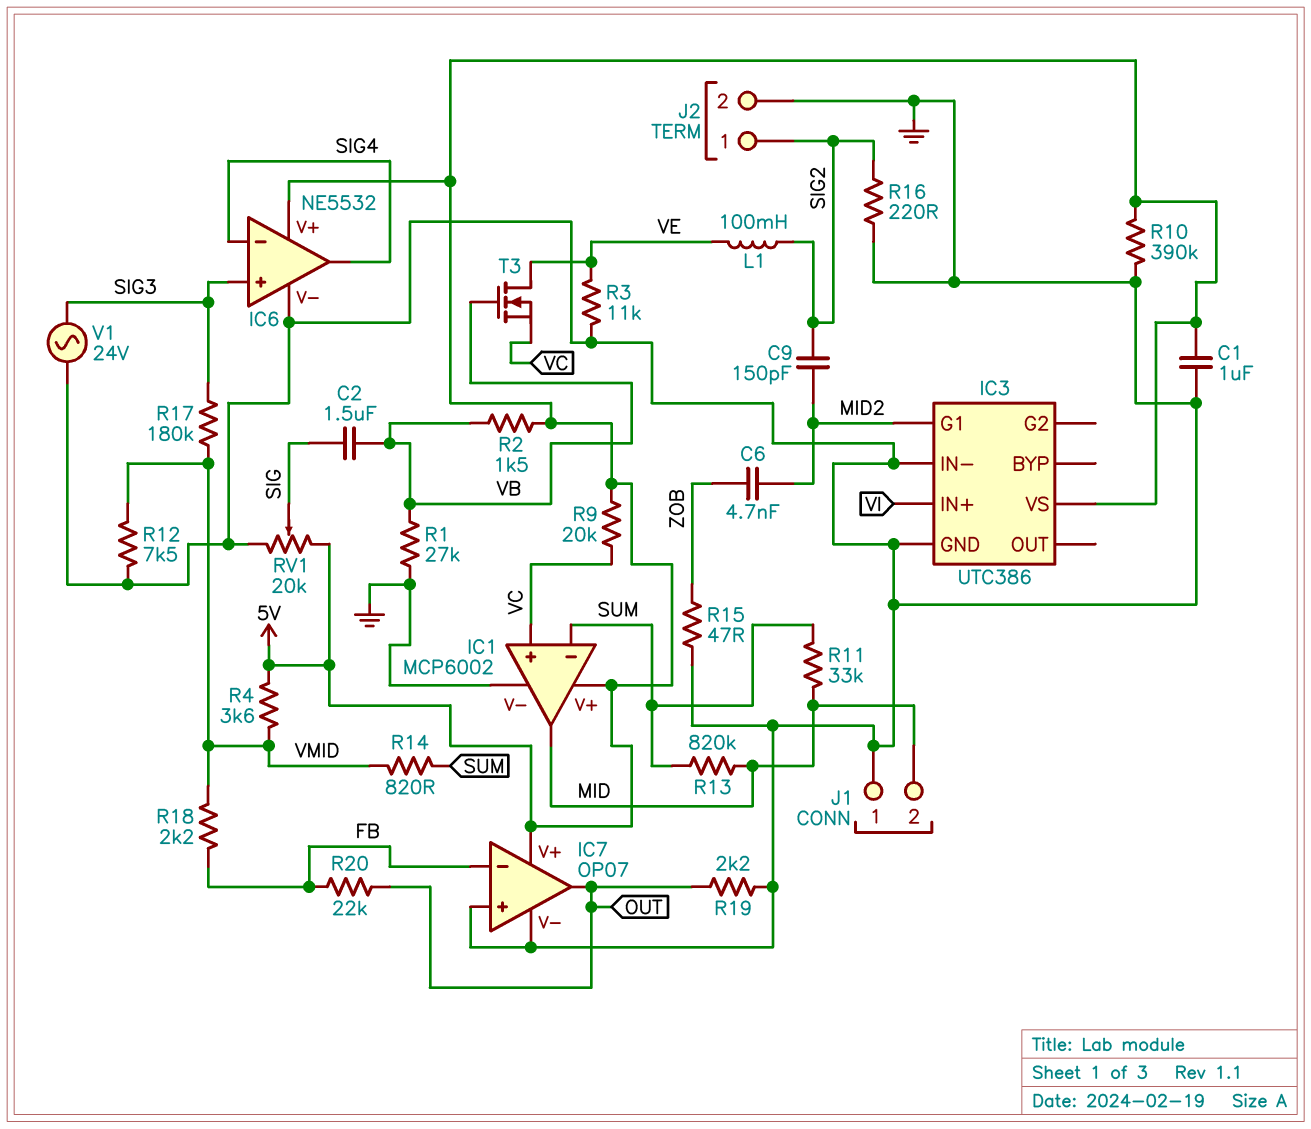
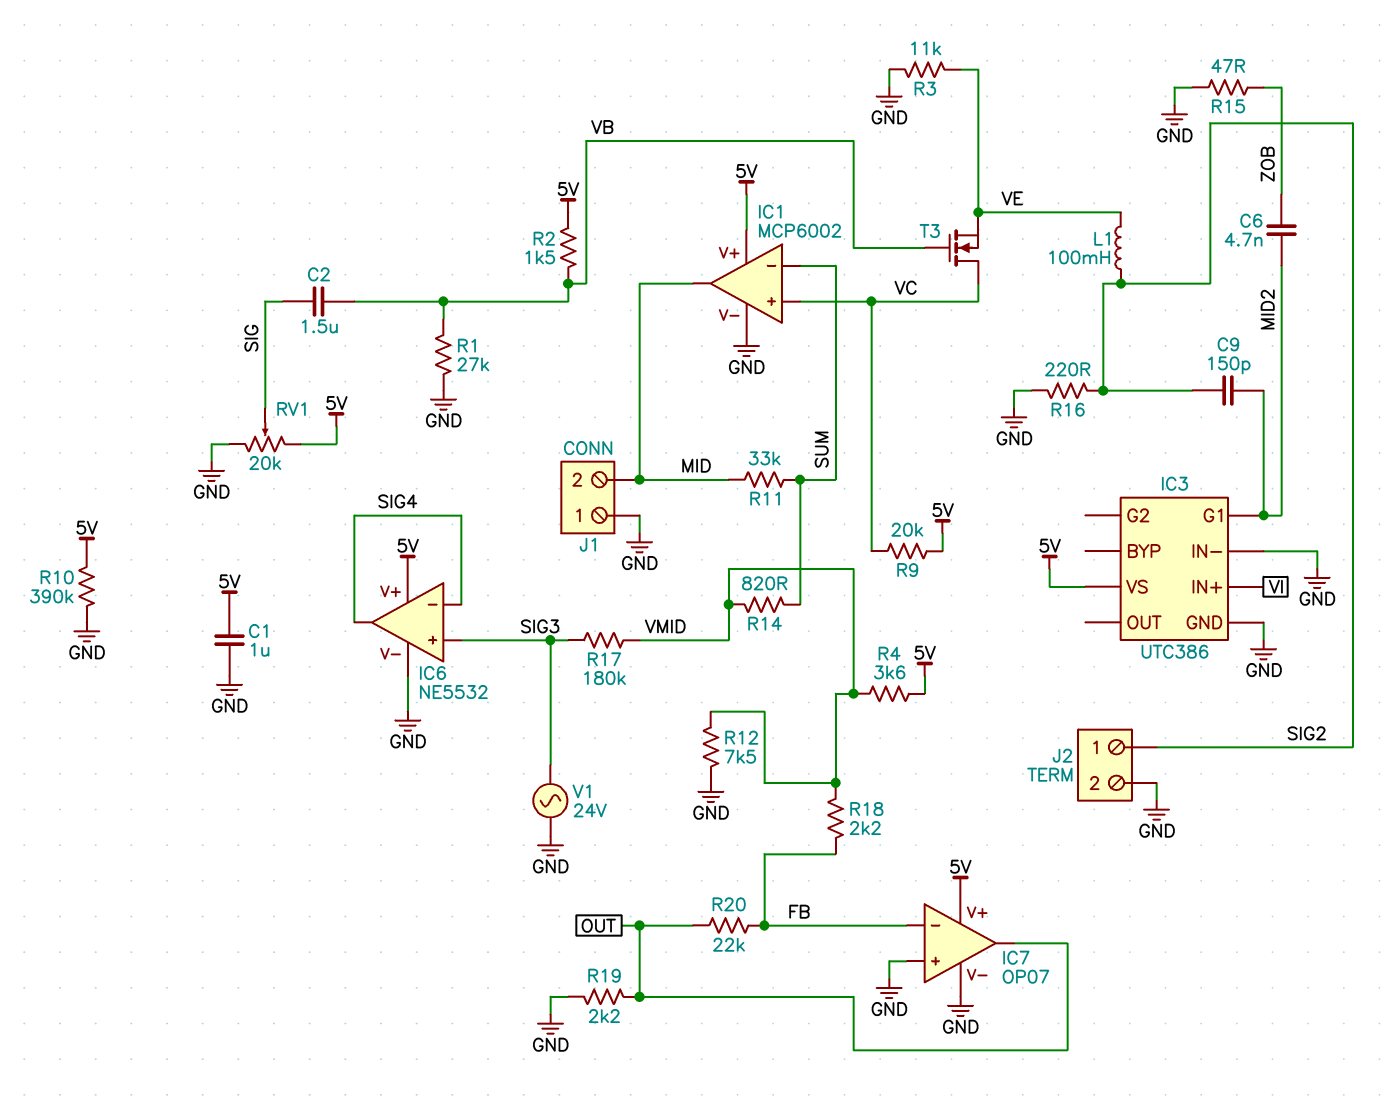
R13: 820k (MID, SUM) -> none
T3: NMOS (G VB, D VE, S VC) -> NMOS (G VB, D VC, S VE)

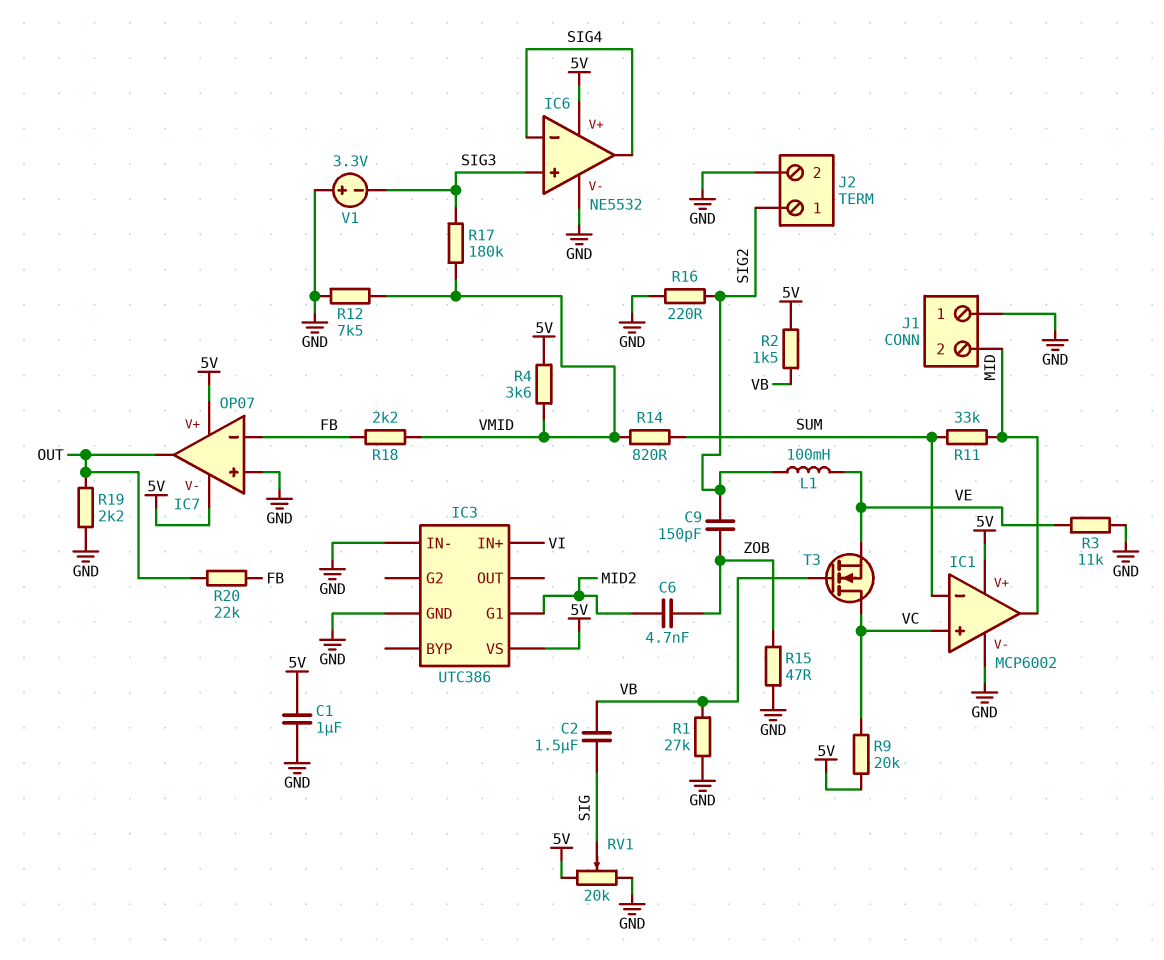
C9: 150pF (MID2, SIG2) -> 150pF (SIG2, ZOB)
IC7 pin V-: GND -> 5V
R10: 390k (5V, GND) -> none
V1: AC 24V (GND, SIG3) -> 3.3V (plus GND, minus SIG3)

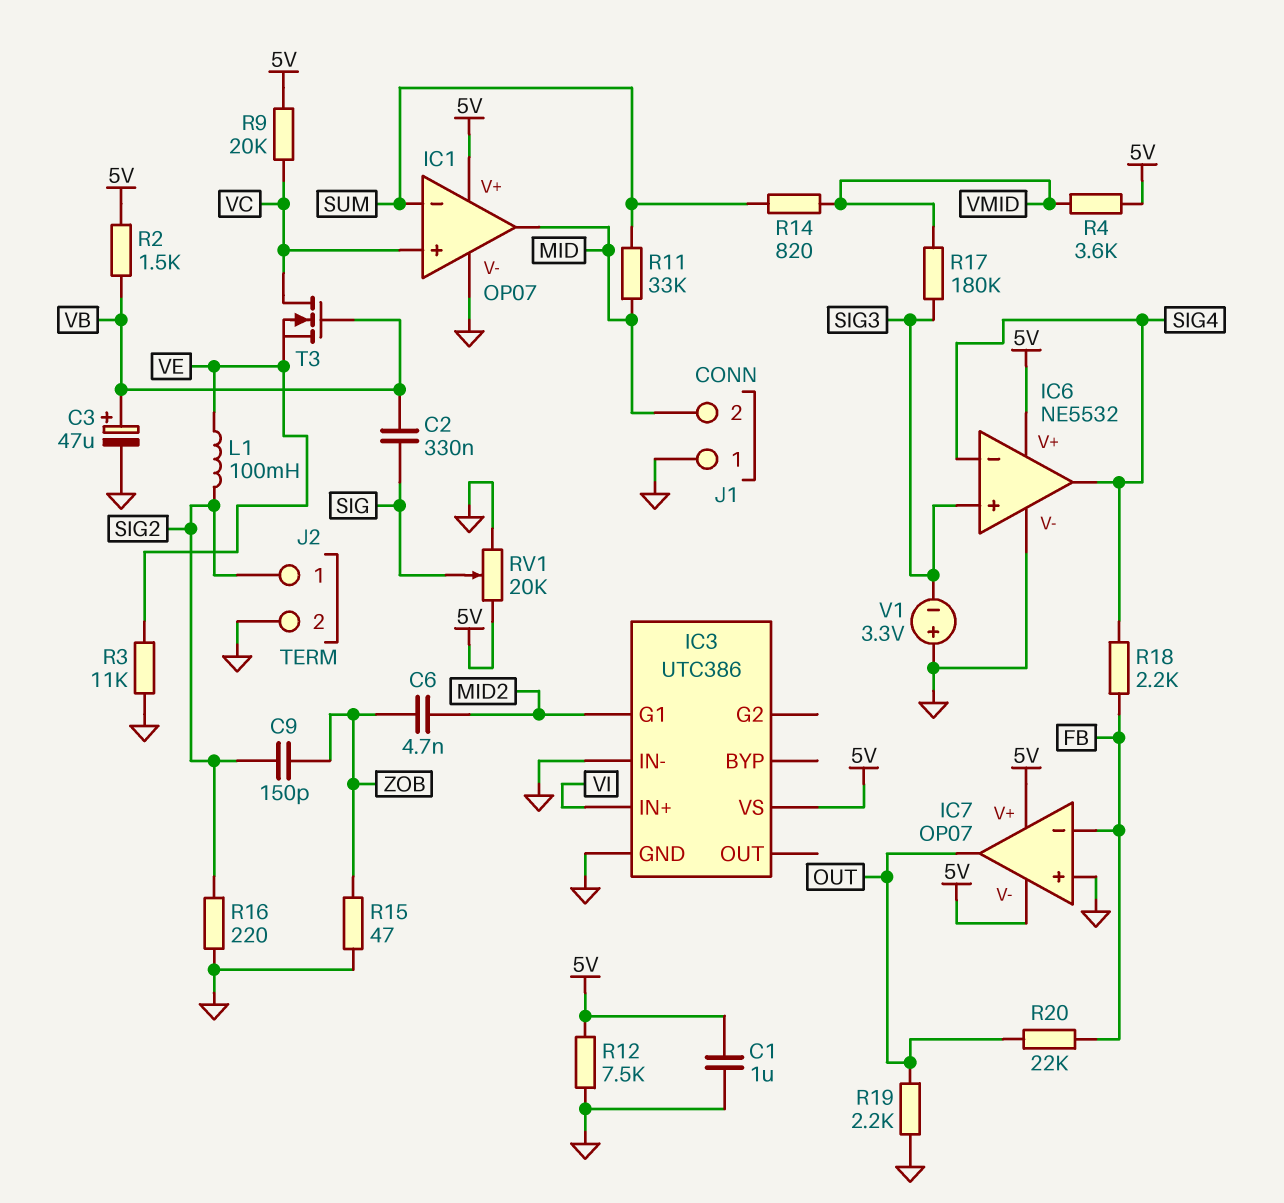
C2: 1.5uF (SIG, VB) -> 330nF (SIG, VB)
C3: none -> 47uF (plus VB, minus GND)
IC1: MCP6002 -> OP07
R1: 27k (GND, VB) -> none
R12: 7.5k (GND, VMID) -> 7.5k (5V, GND)
R18: 2.2k (FB, VMID) -> 2.2k (FB, SIG4)

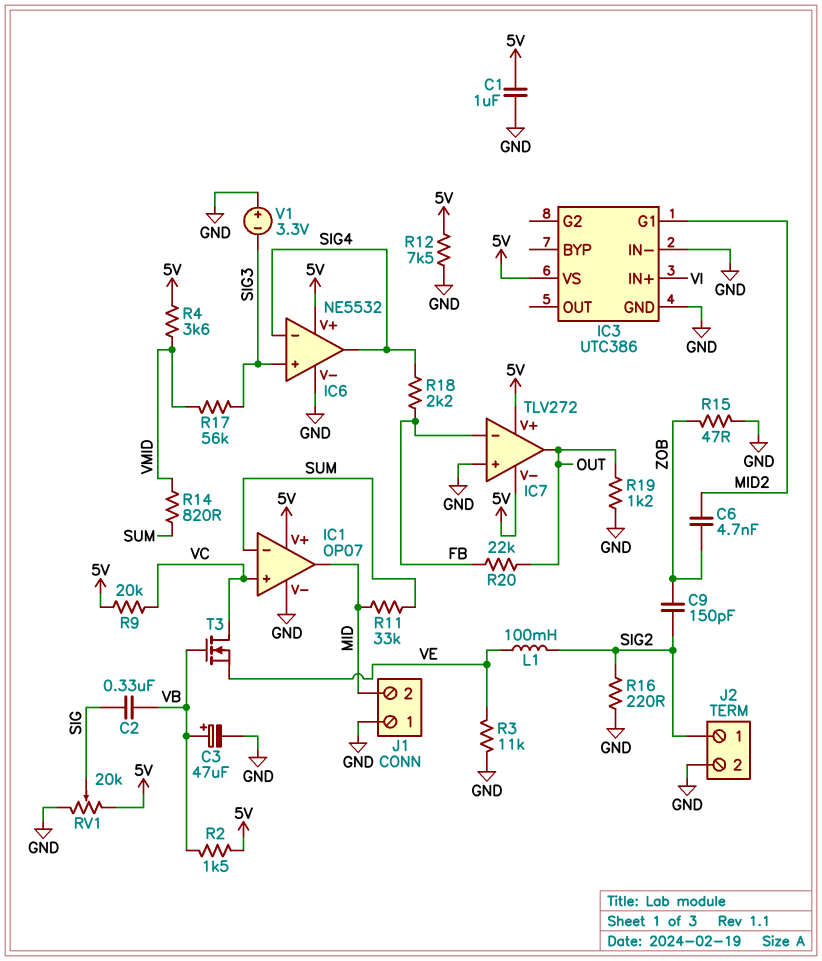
IC7: OP07 -> TLV272
R17: 180k (SIG3, VMID) -> 56k (SIG3, VMID)
R19: 2.2k (GND, OUT) -> 1.2k (GND, OUT)

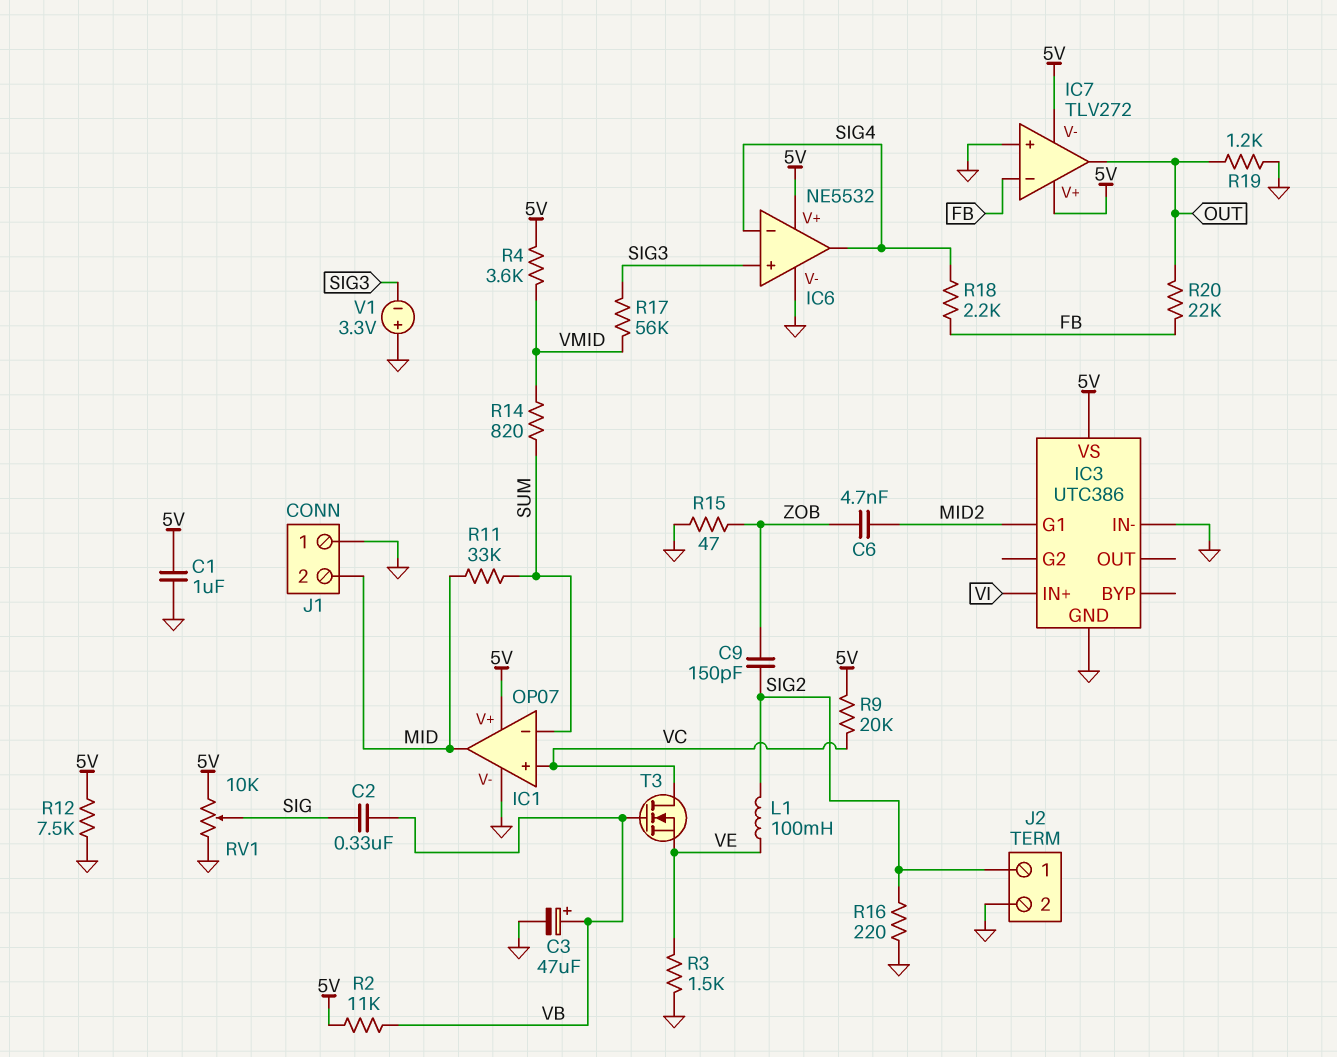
R2: 1.5k (5V, VB) -> 11k (5V, VB)
R3: 11k (GND, VE) -> 1.5k (GND, VE)
RV1: 20k (5V, GND, wiper SIG) -> 10k (5V, GND, wiper SIG)

